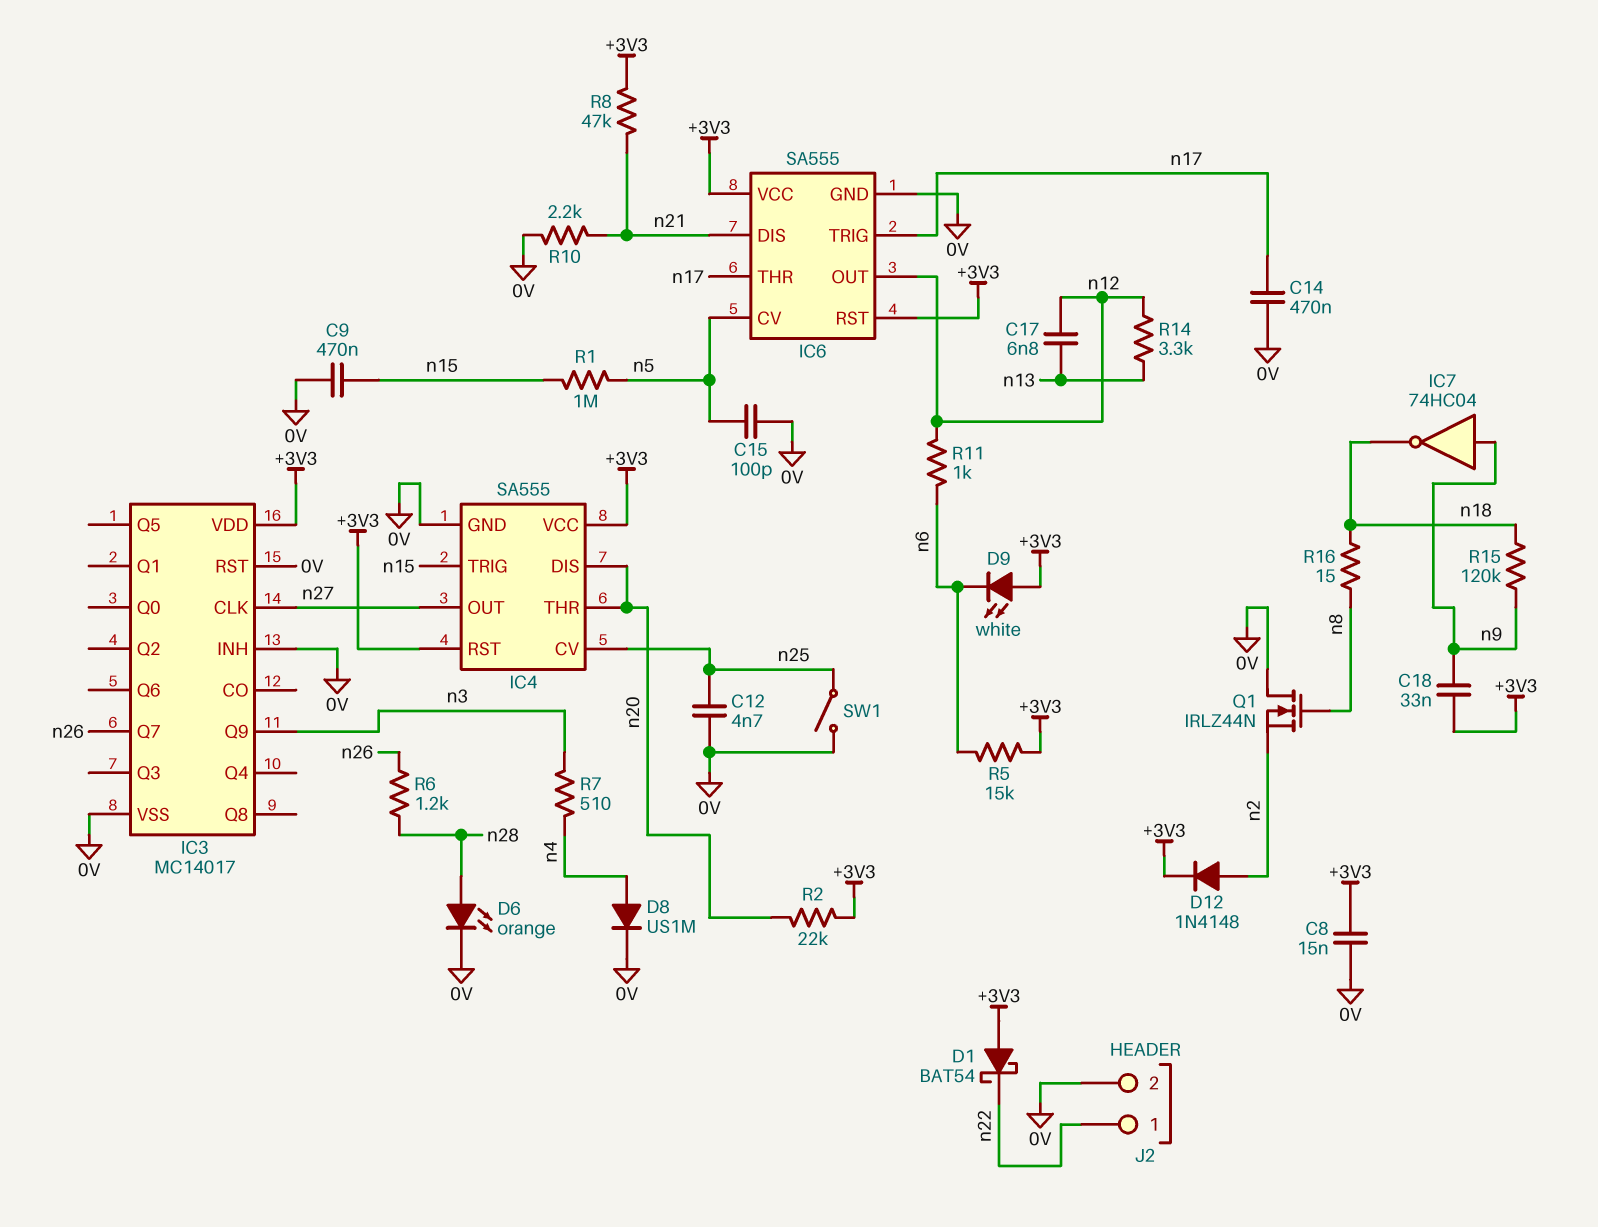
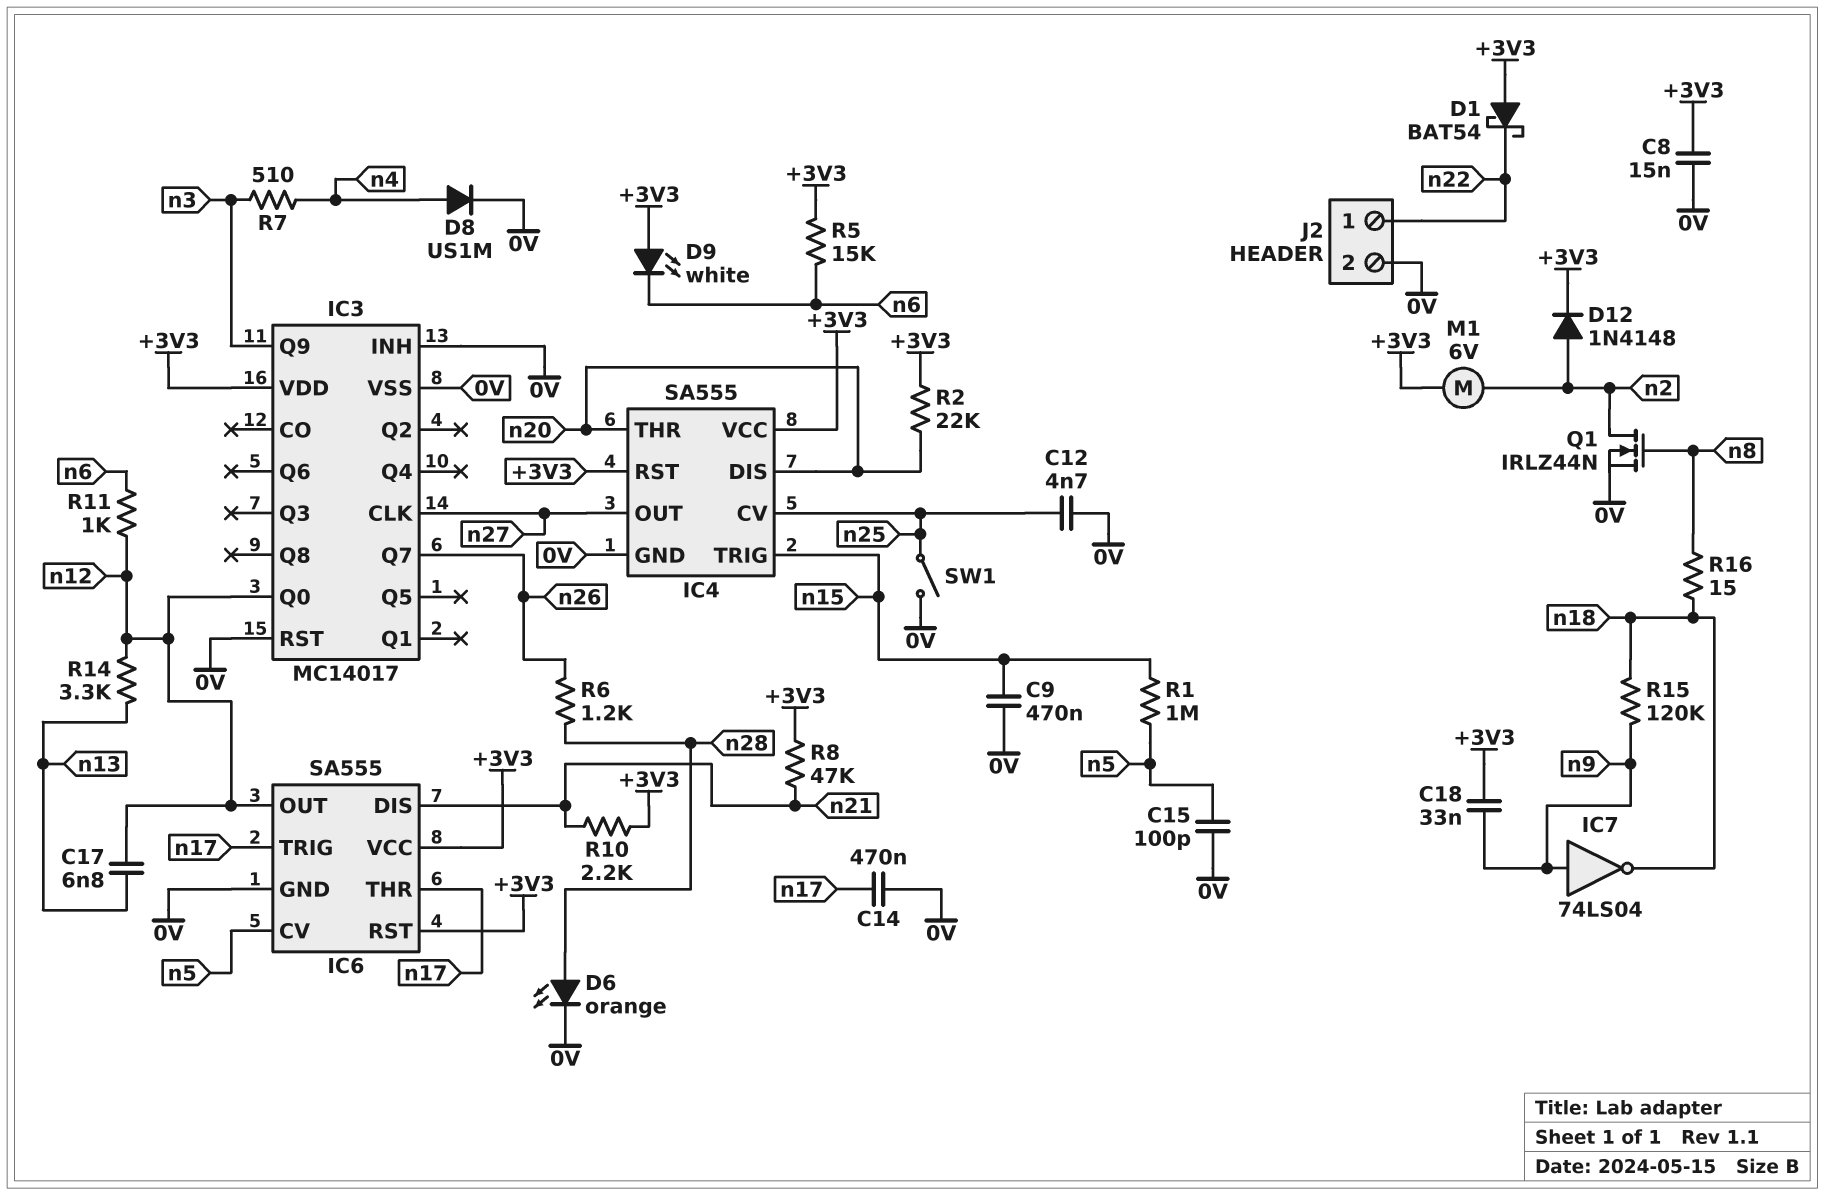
IC3 pin Q0: none -> n12
IC7: NOT 74HC04 (in n9, out n18) -> NOT 74LS04 (in n9, out n18)
M1: none -> motor 6V (+3V3, n2)
Q1: NMOS IRLZ44N (G n8, D 0V, S n2) -> NMOS IRLZ44N (G n8, D n2, S 0V)
R10: 2.2k (0V, n21) -> 2.2k (+3V3, n21)

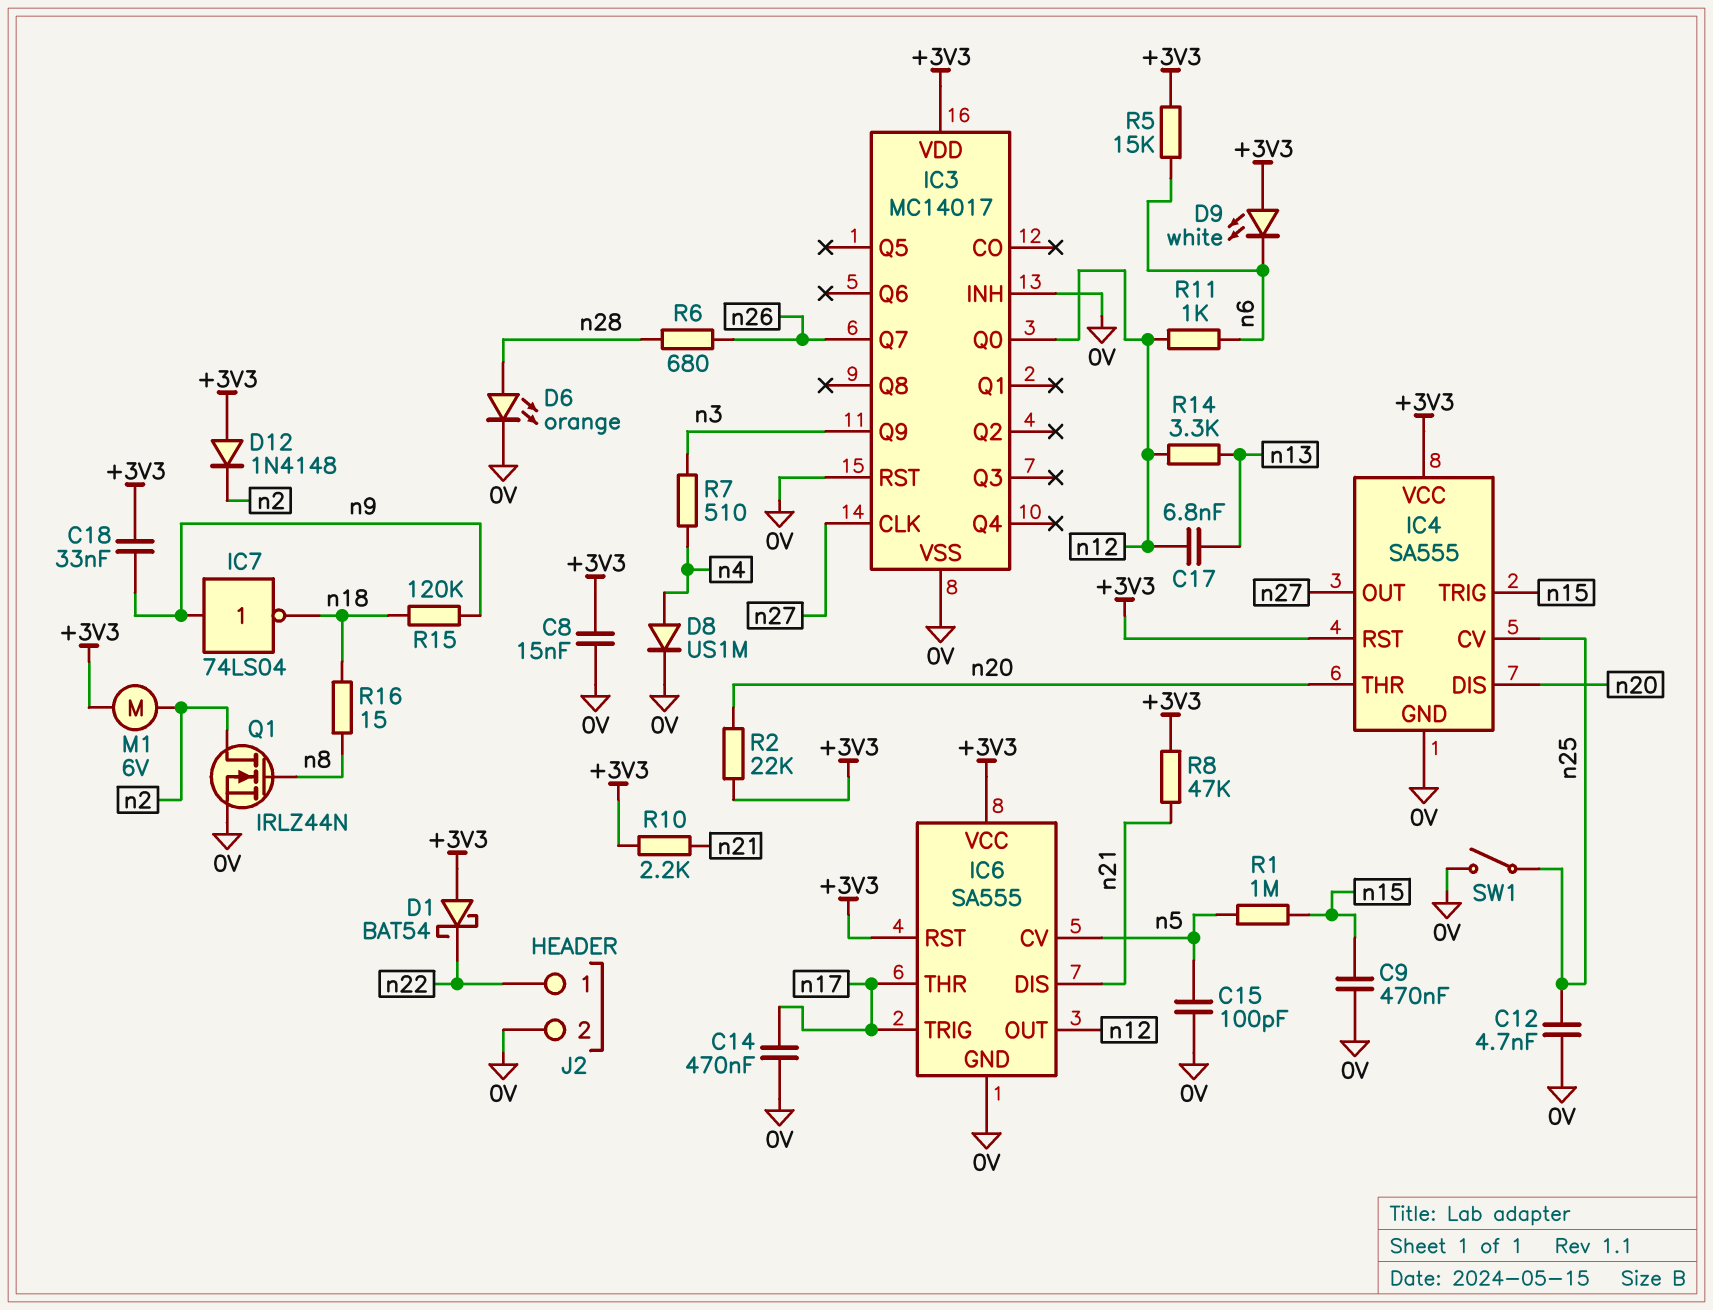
D12: diode 1N4148 (A n2, K +3V3) -> diode 1N4148 (A +3V3, K n2)
R6: 1.2k (n26, n28) -> 680 (n26, n28)

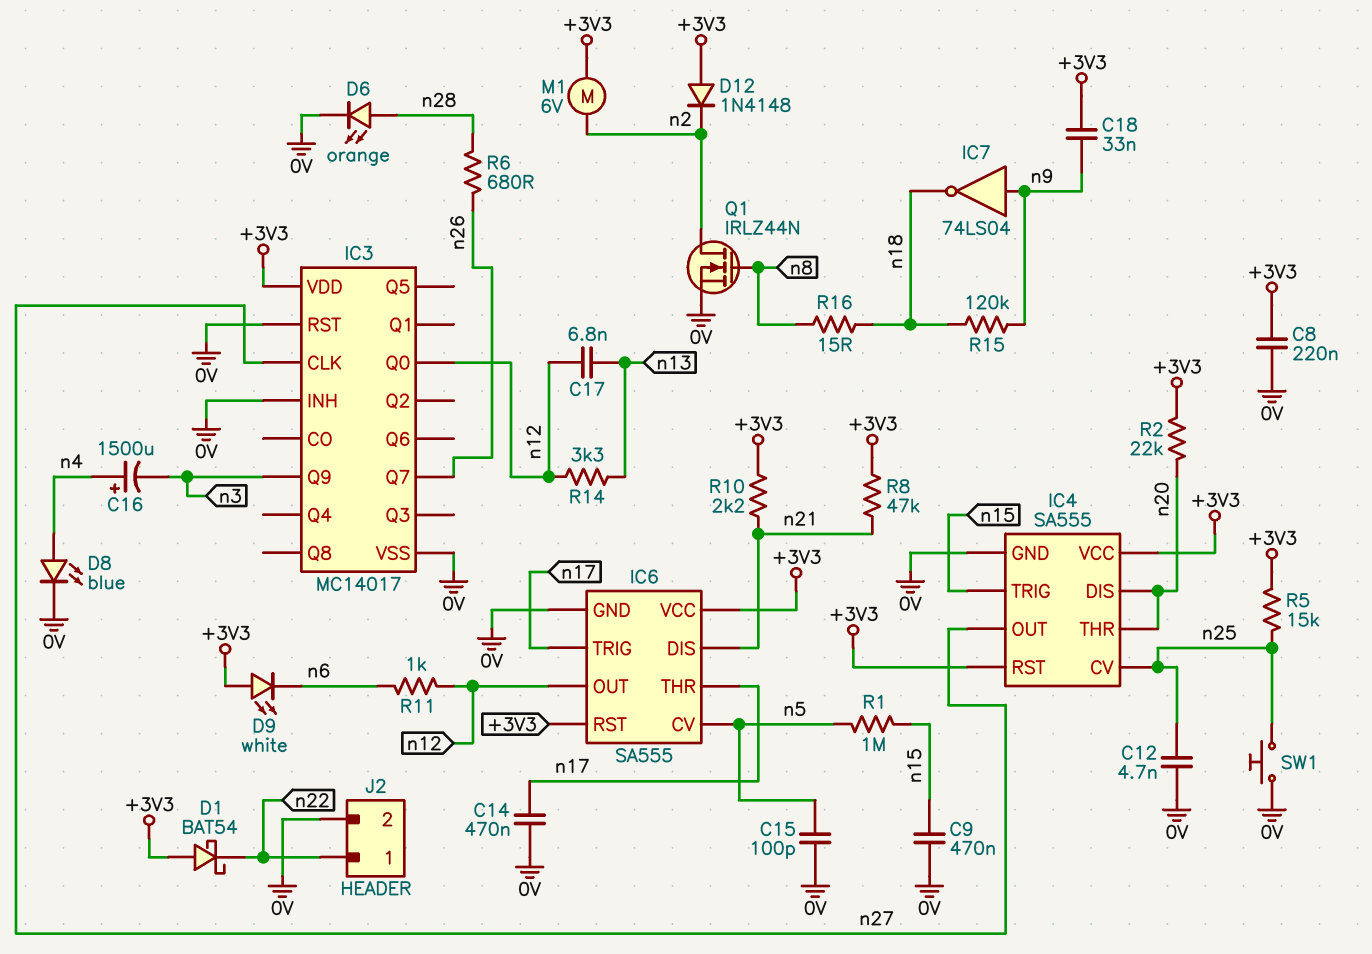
C8: 15nF (+3V3, 0V) -> 220nF (+3V3, 0V)
C16: none -> 1500uF (plus n4, minus n3)
D8: diode US1M (A n4, K 0V) -> LED blue (A n4, K 0V)
R5: 15k (+3V3, n6) -> 15k (+3V3, n25)
R7: 510 (n3, n4) -> none
SW1: switch (0V, n25) -> button (0V, n25)

